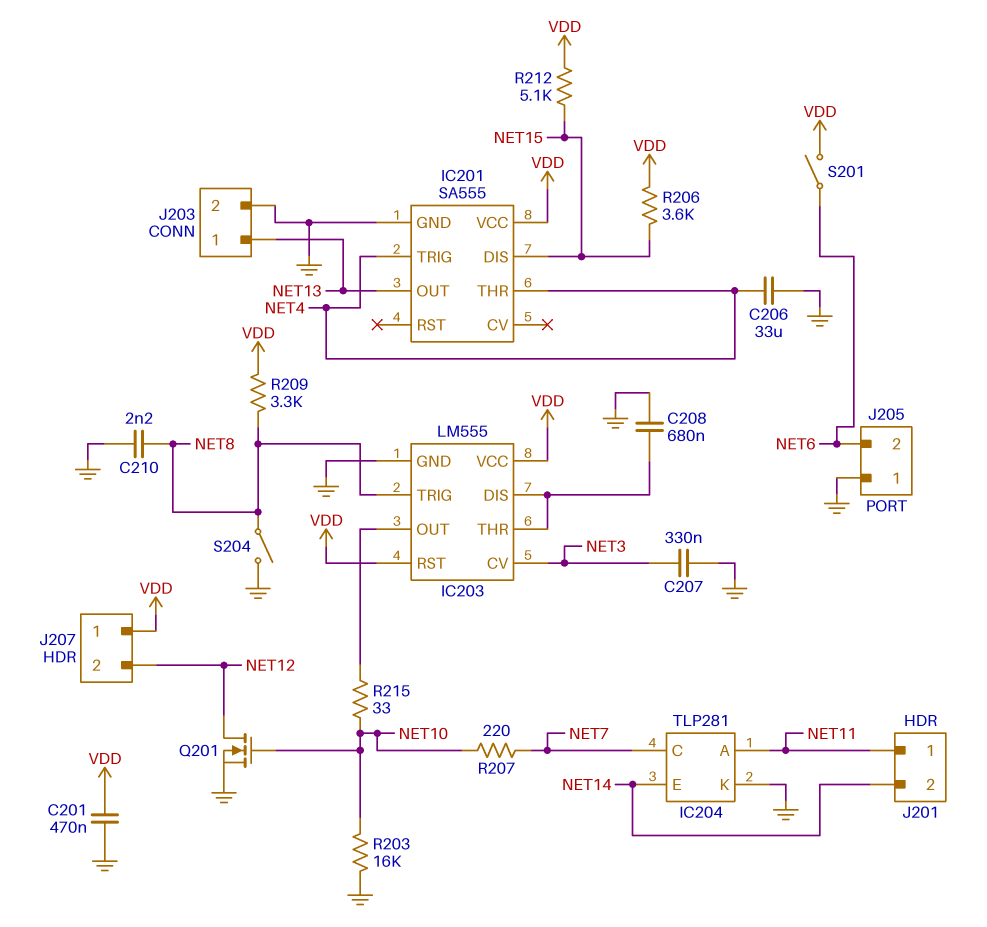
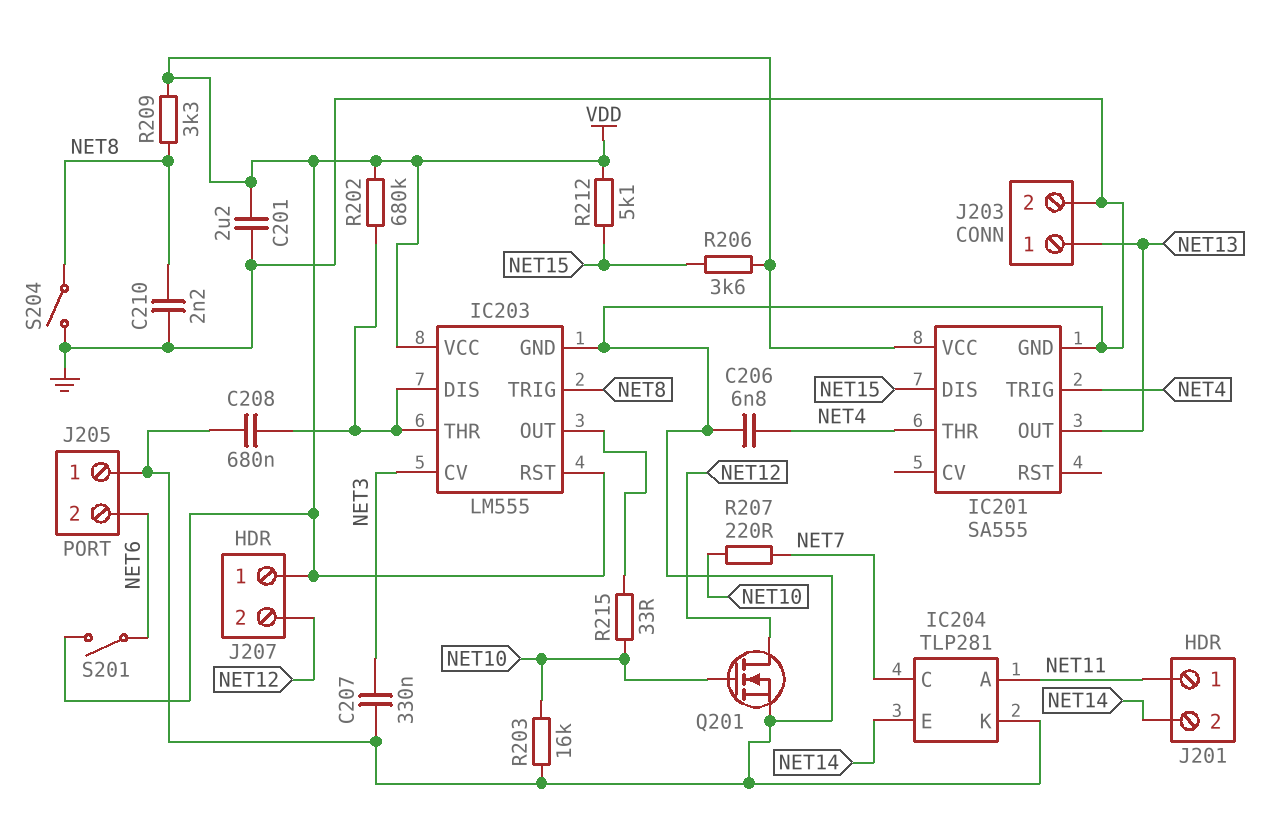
C201: 470nF (GND, VDD) -> 2.2uF (GND, VDD)
C206: 33uF (GND, NET4) -> 6.8nF (GND, NET4)
R202: none -> 680k (IC203/DIS, VDD)

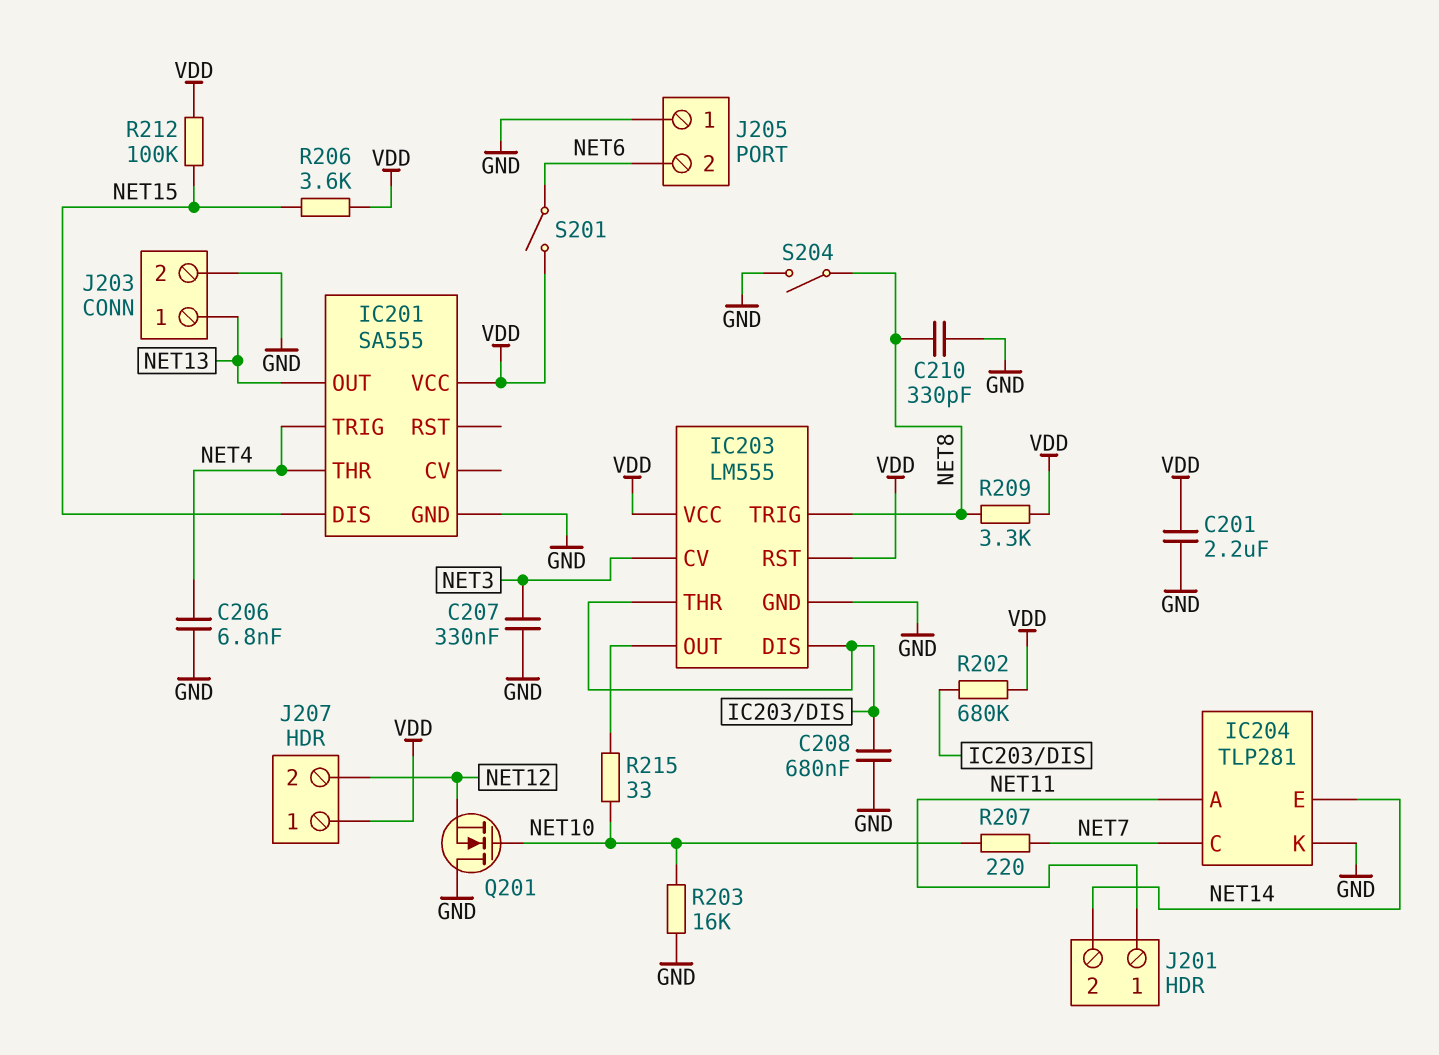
C210: 2.2nF (GND, NET8) -> 330pF (GND, NET8)
Q201: NMOS (G NET10, D NET12, S GND) -> NMOS (G NET10, D GND, S NET12)
R212: 5.1k (NET15, VDD) -> 100k (NET15, VDD)

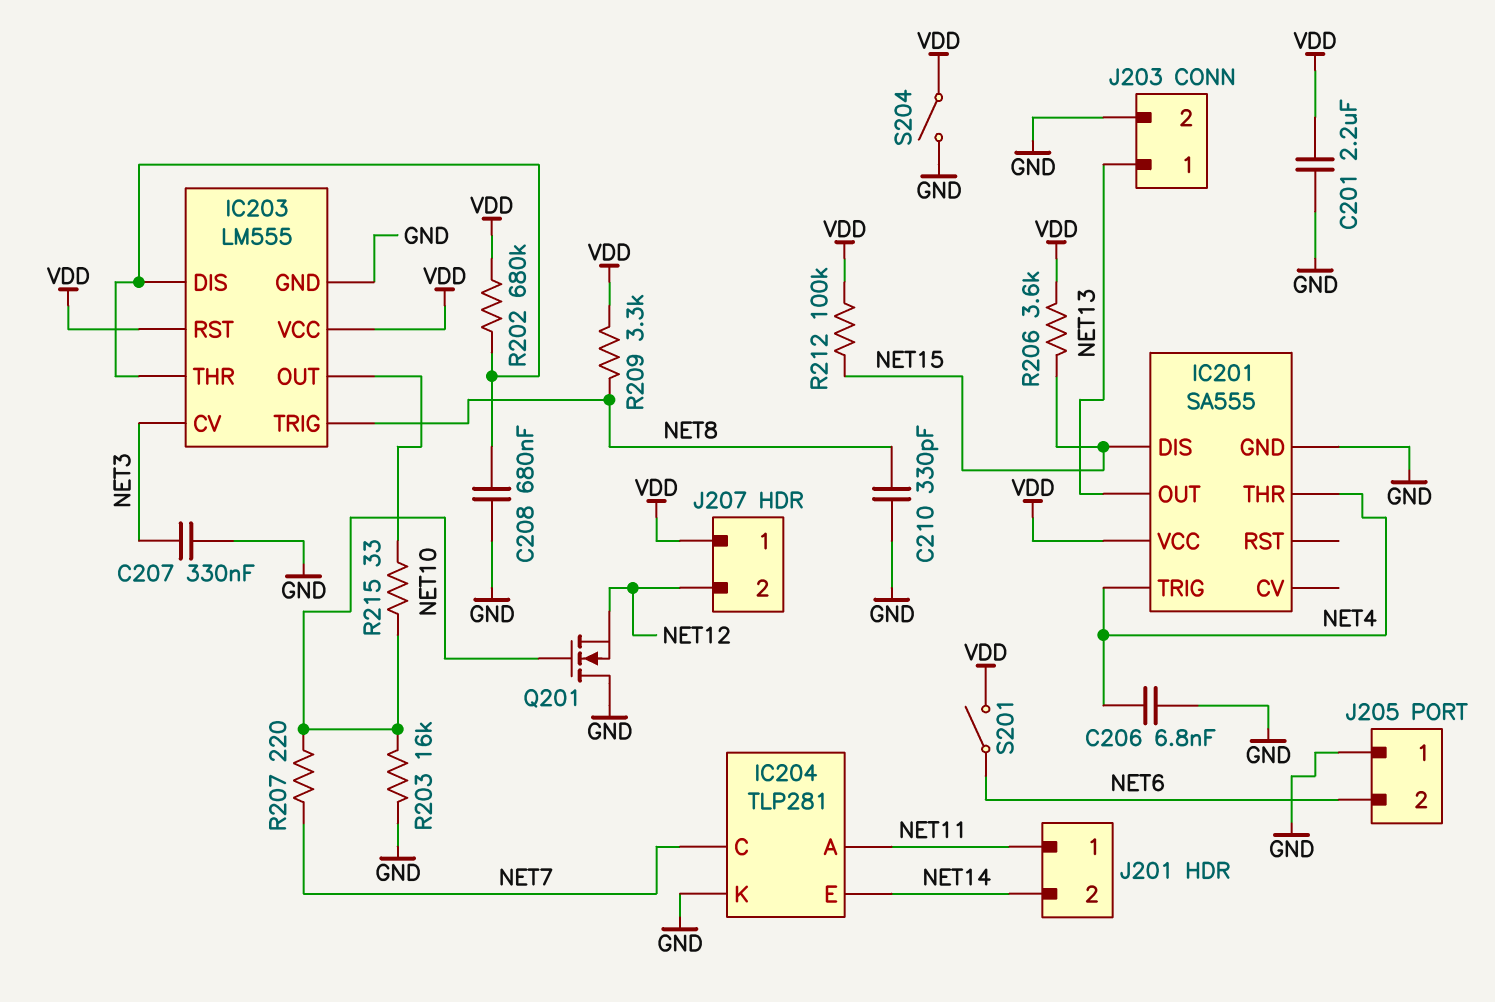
S204: switch (GND, NET8) -> switch (GND, VDD)

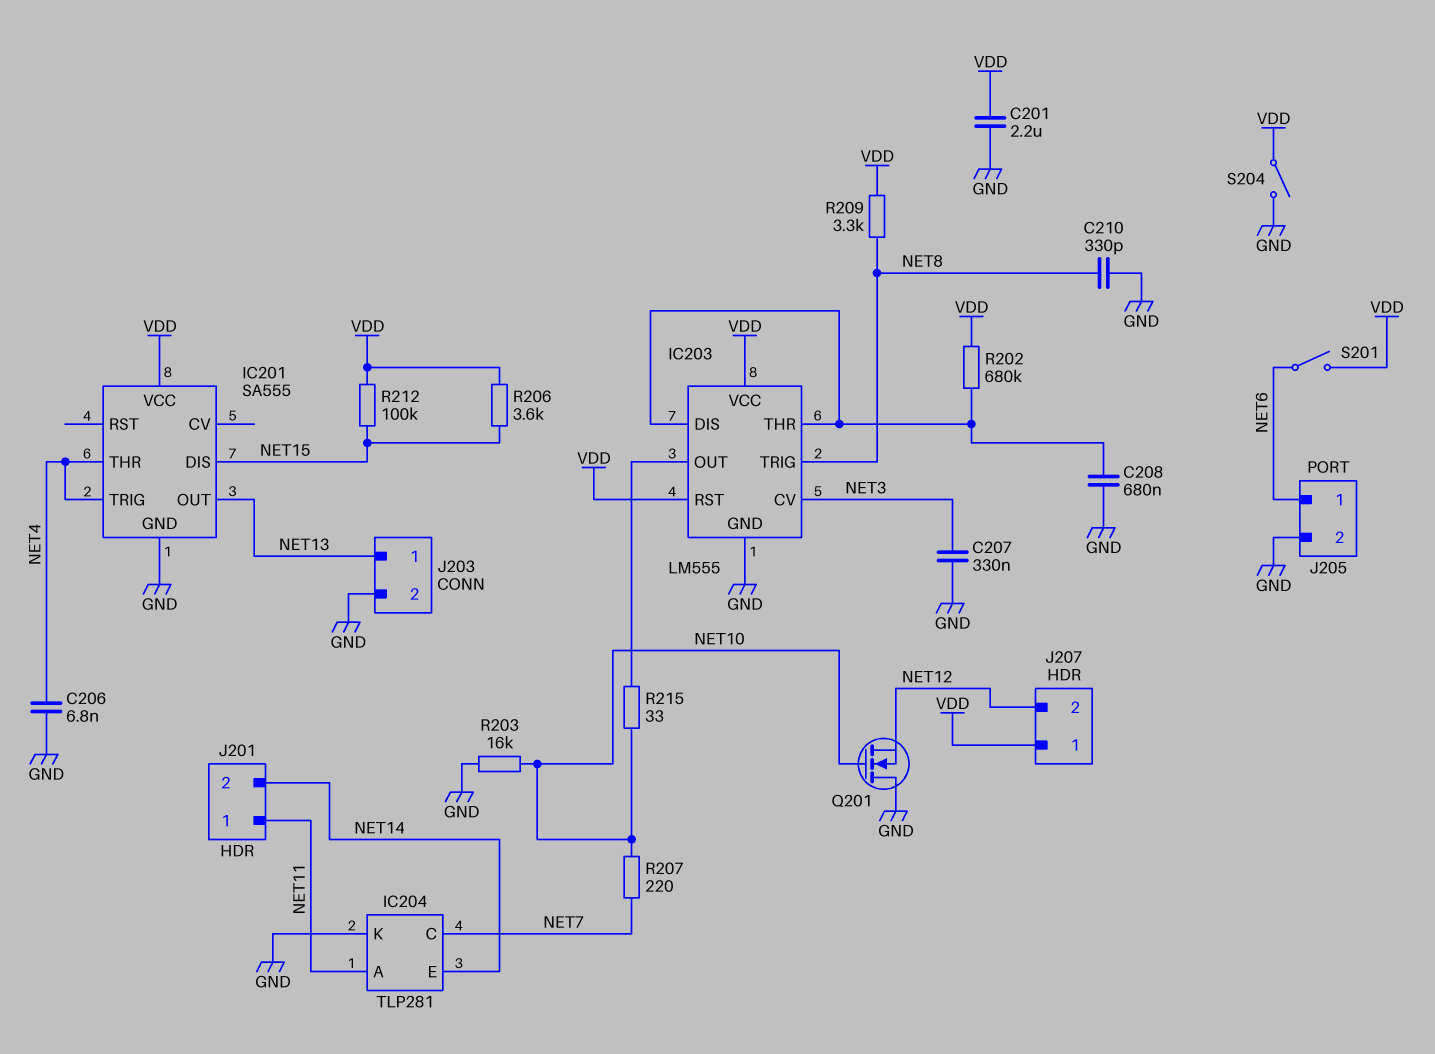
J205 pin 1: GND -> NET6
J205 pin 2: NET6 -> GND

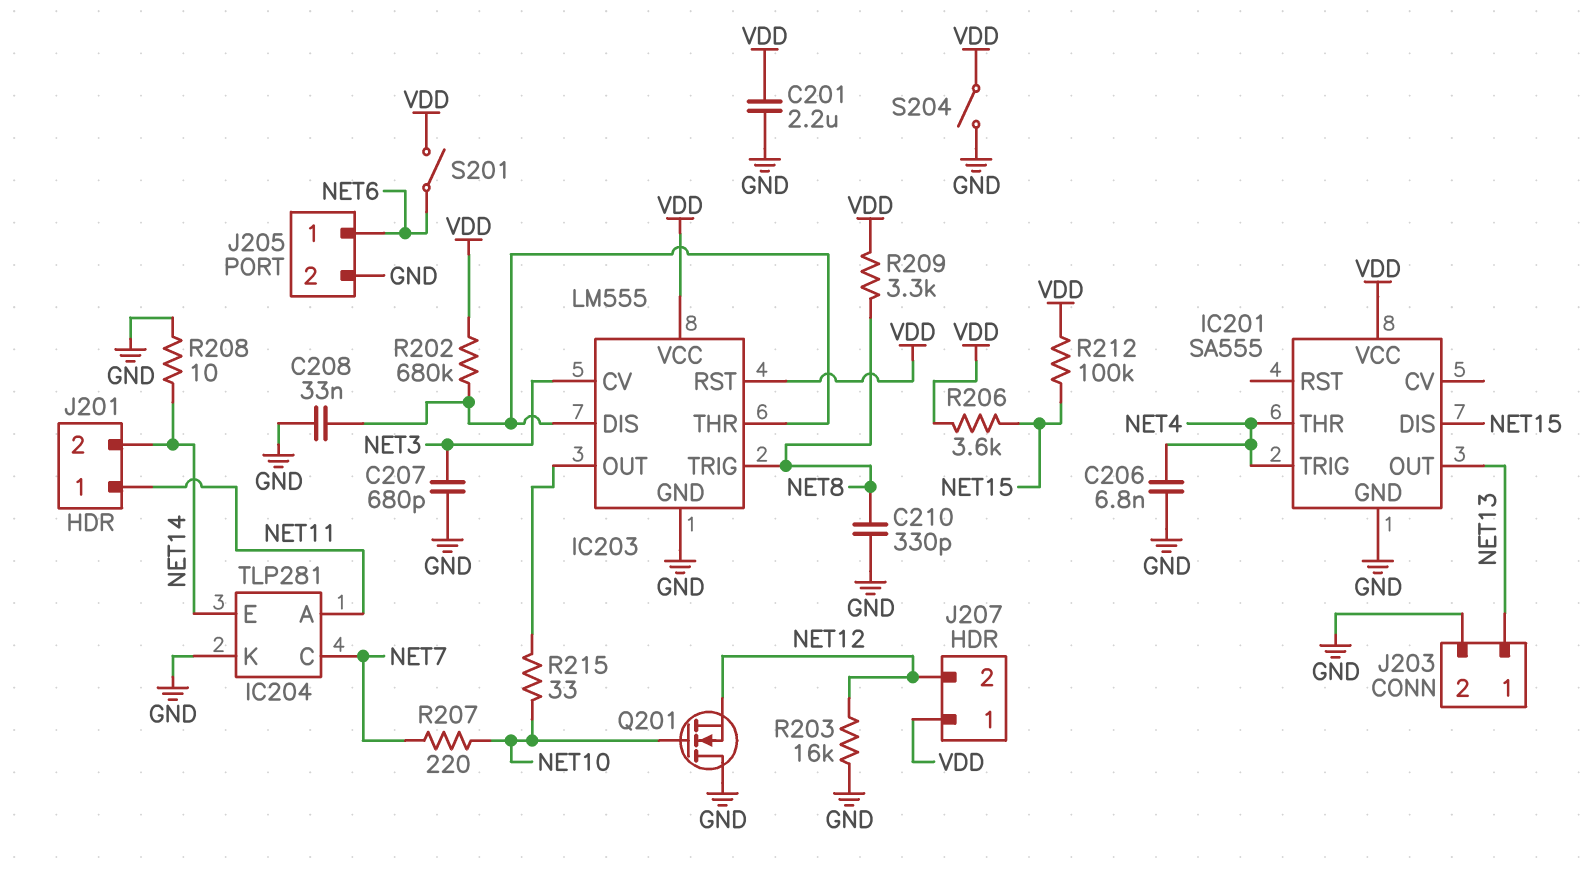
C207: 330nF (GND, NET3) -> 680pF (GND, NET3)
C208: 680nF (GND, IC203/DIS) -> 33nF (GND, IC203/DIS)
R203: 16k (GND, NET10) -> 16k (GND, NET12)
R208: none -> 10 (GND, NET14)

